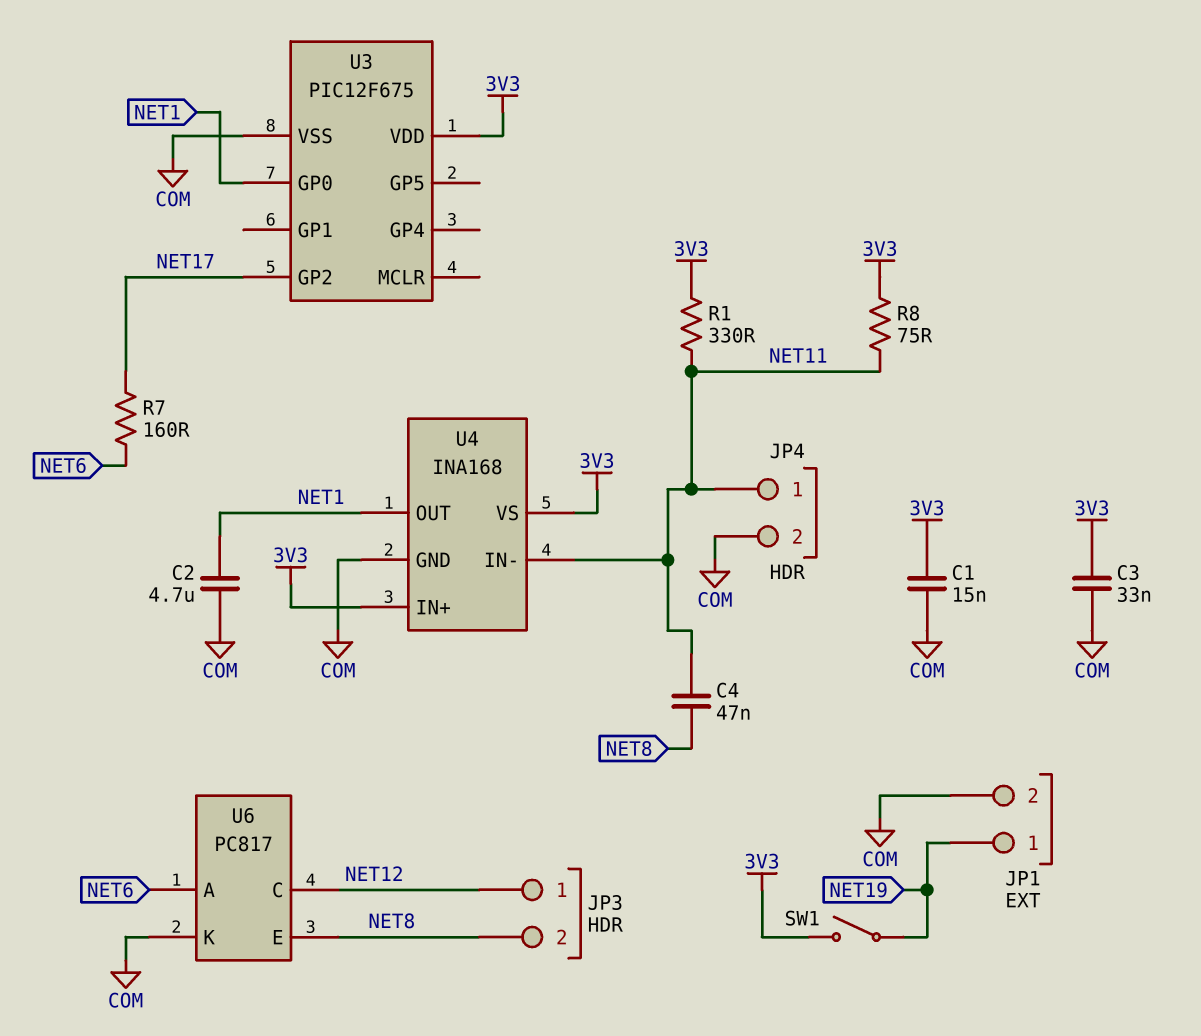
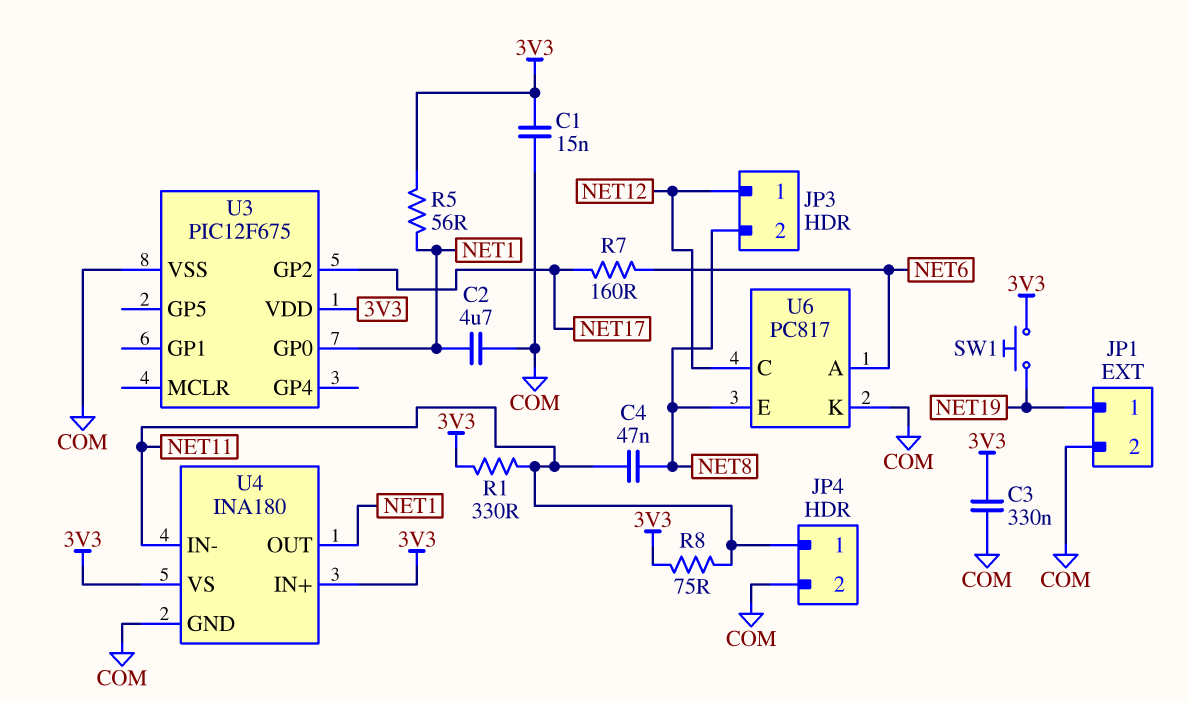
C3: 33nF (3V3, COM) -> 330nF (3V3, COM)
R5: none -> 56 (3V3, NET1)
SW1: switch (3V3, NET19) -> button (3V3, NET19)
U4: INA168 -> INA180

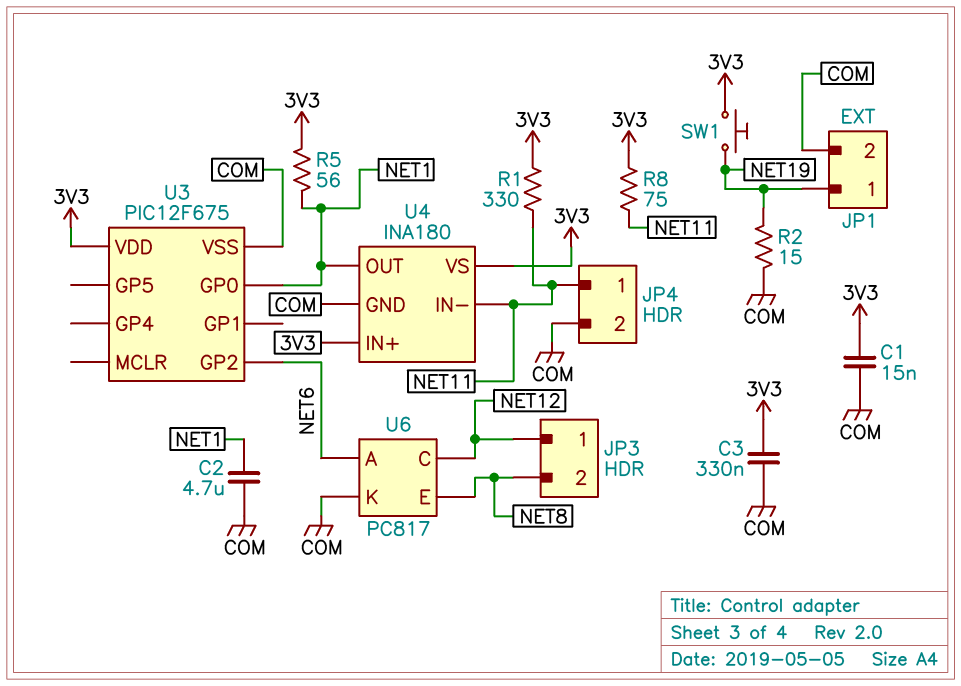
C4: 47nF (NET8, NET11) -> none
R2: none -> 15 (COM, NET19)
R7: 160 (NET6, NET17) -> none
U3 pin GP2: NET17 -> NET6

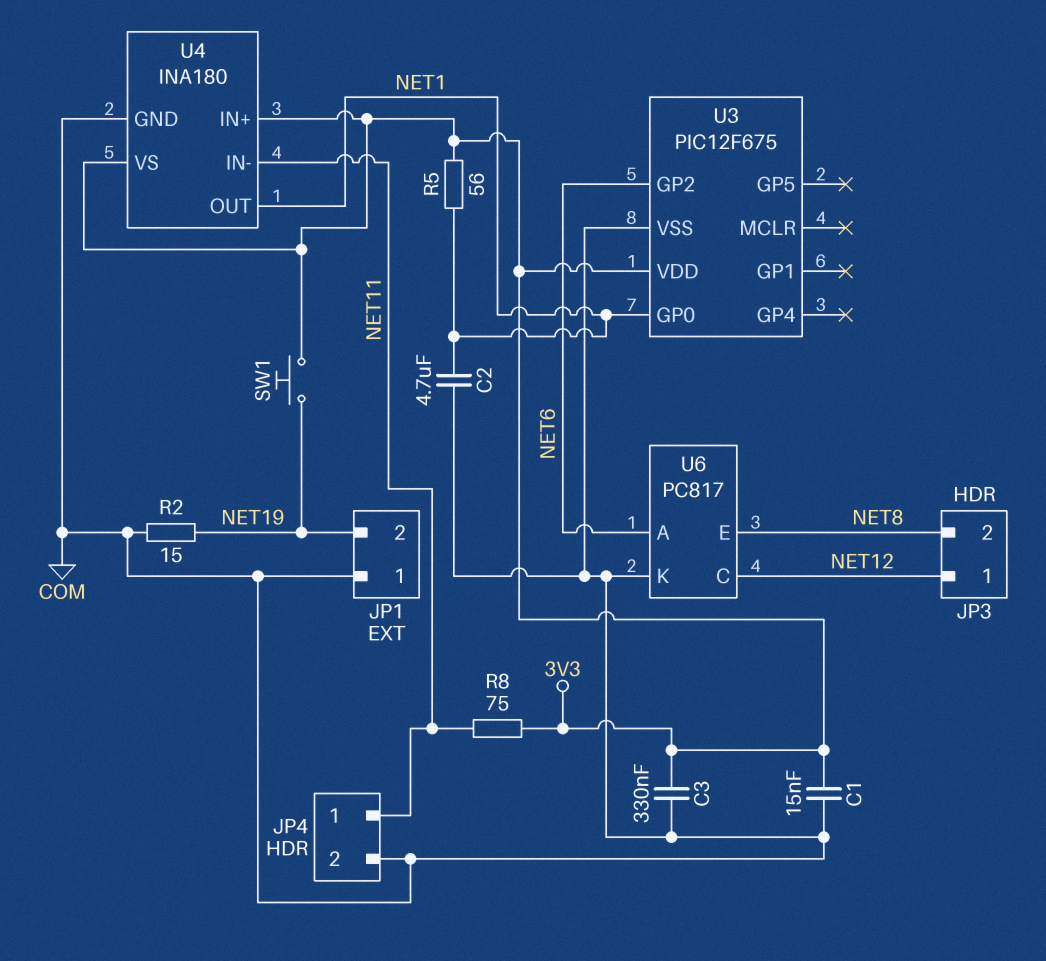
JP1 pin 1: NET19 -> COM
JP1 pin 2: COM -> NET19
R1: 330 (3V3, NET11) -> none

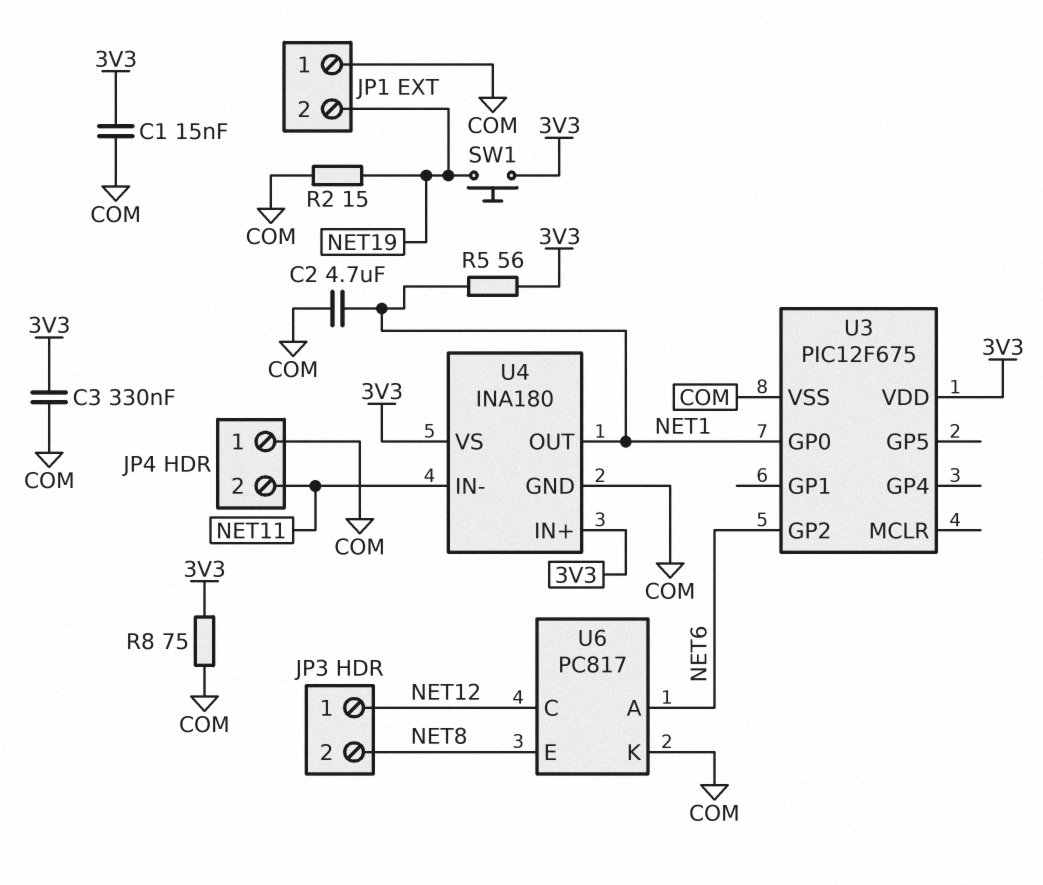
JP4 pin 1: NET11 -> COM
JP4 pin 2: COM -> NET11
R8: 75 (3V3, NET11) -> 75 (3V3, COM)

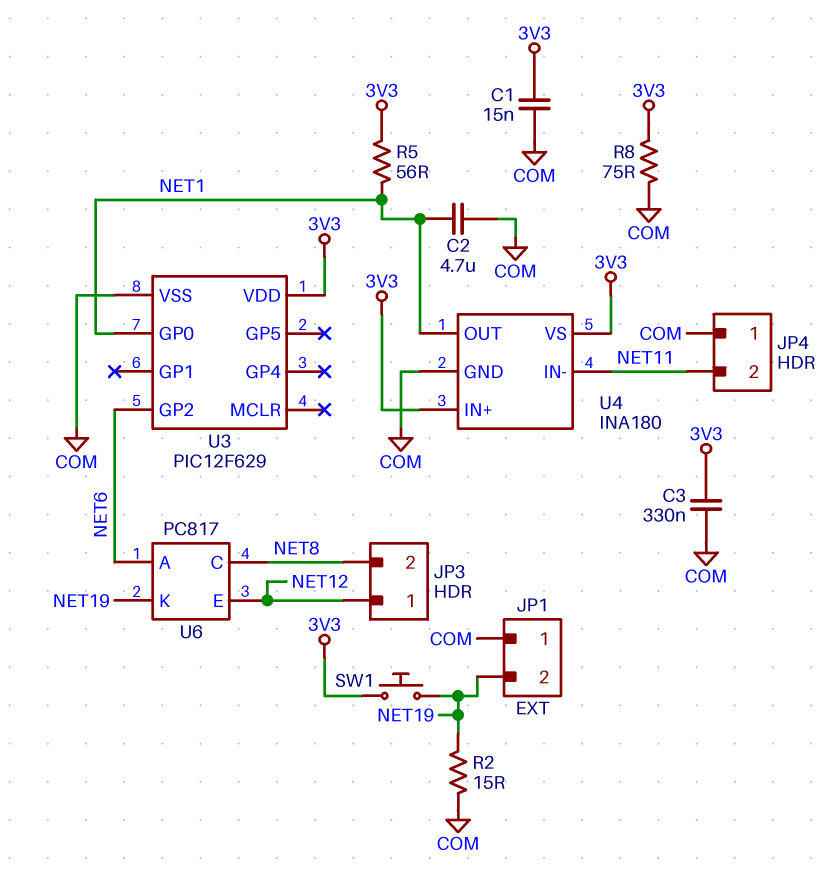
U3: PIC12F675 -> PIC12F629
U6 pin C: NET12 -> NET8
U6 pin E: NET8 -> NET12
U6 pin K: COM -> NET19

